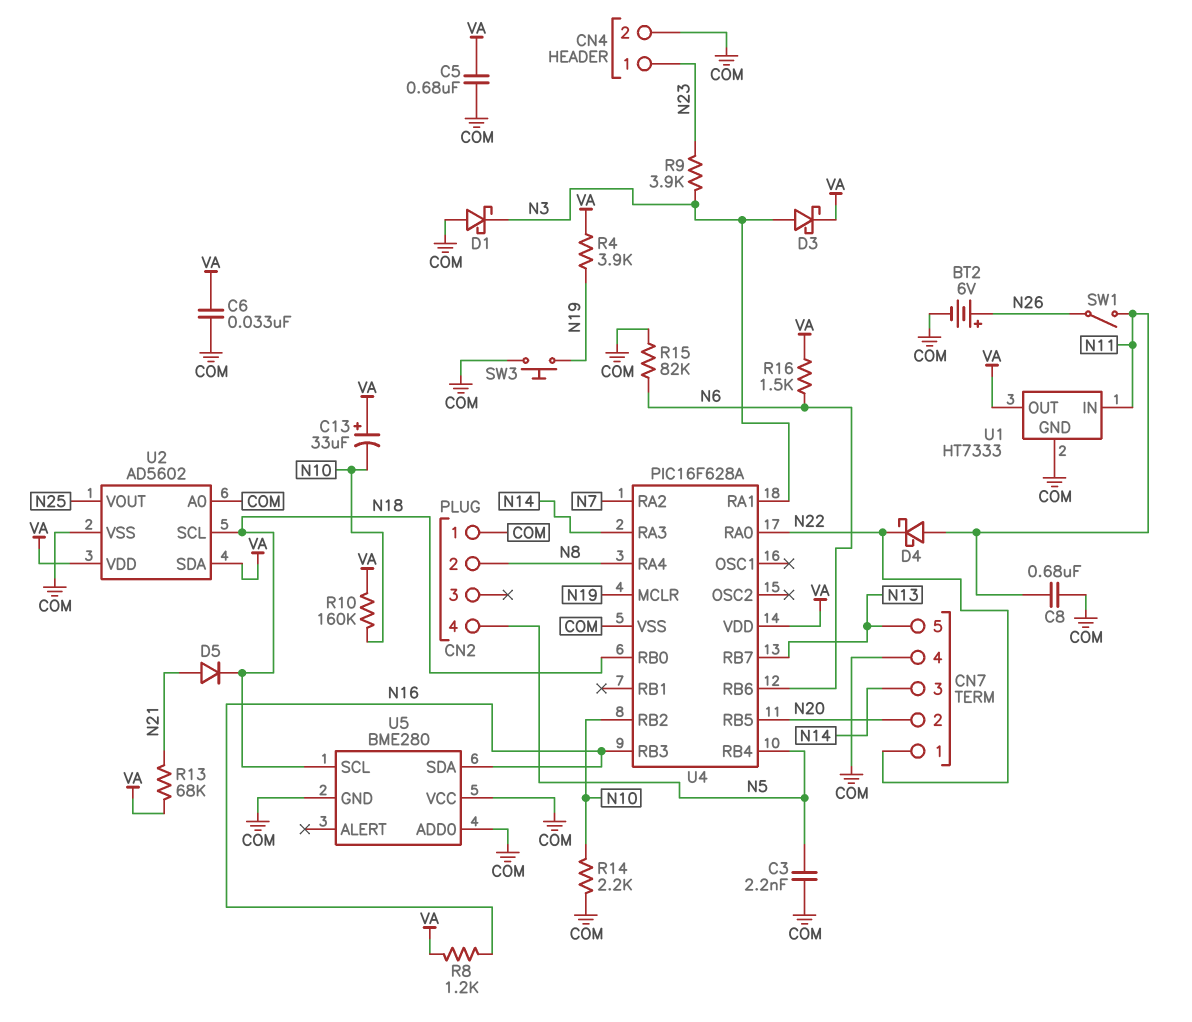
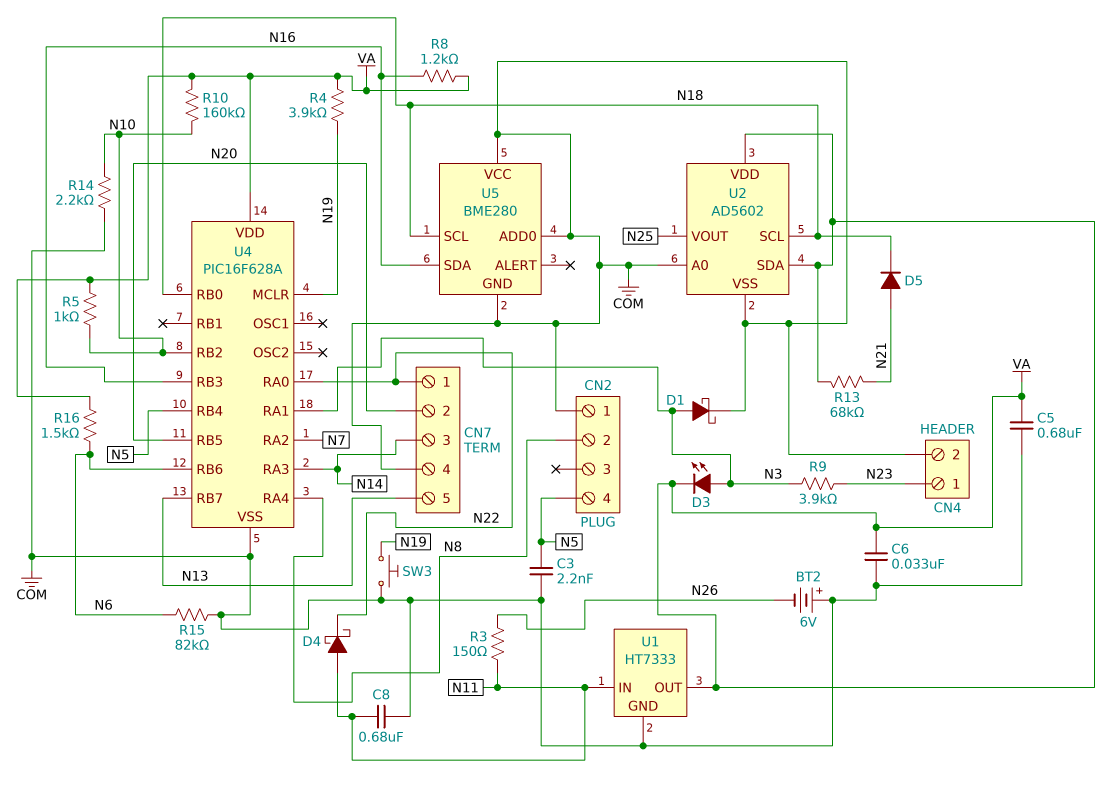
BT2: 6V (plus N26, minus COM) -> 6V (plus COM, minus N26)
C13: 33uF (plus VA, minus N10) -> none
D1: schottky (A COM, K N3) -> schottky (A N3, K COM)
D3: schottky (A N3, K VA) -> LED (A N3, K VA)
R3: none -> 150 (N11, N26)
R5: none -> 1k (N10, VA)
SW1: switch (N11, N26) -> none

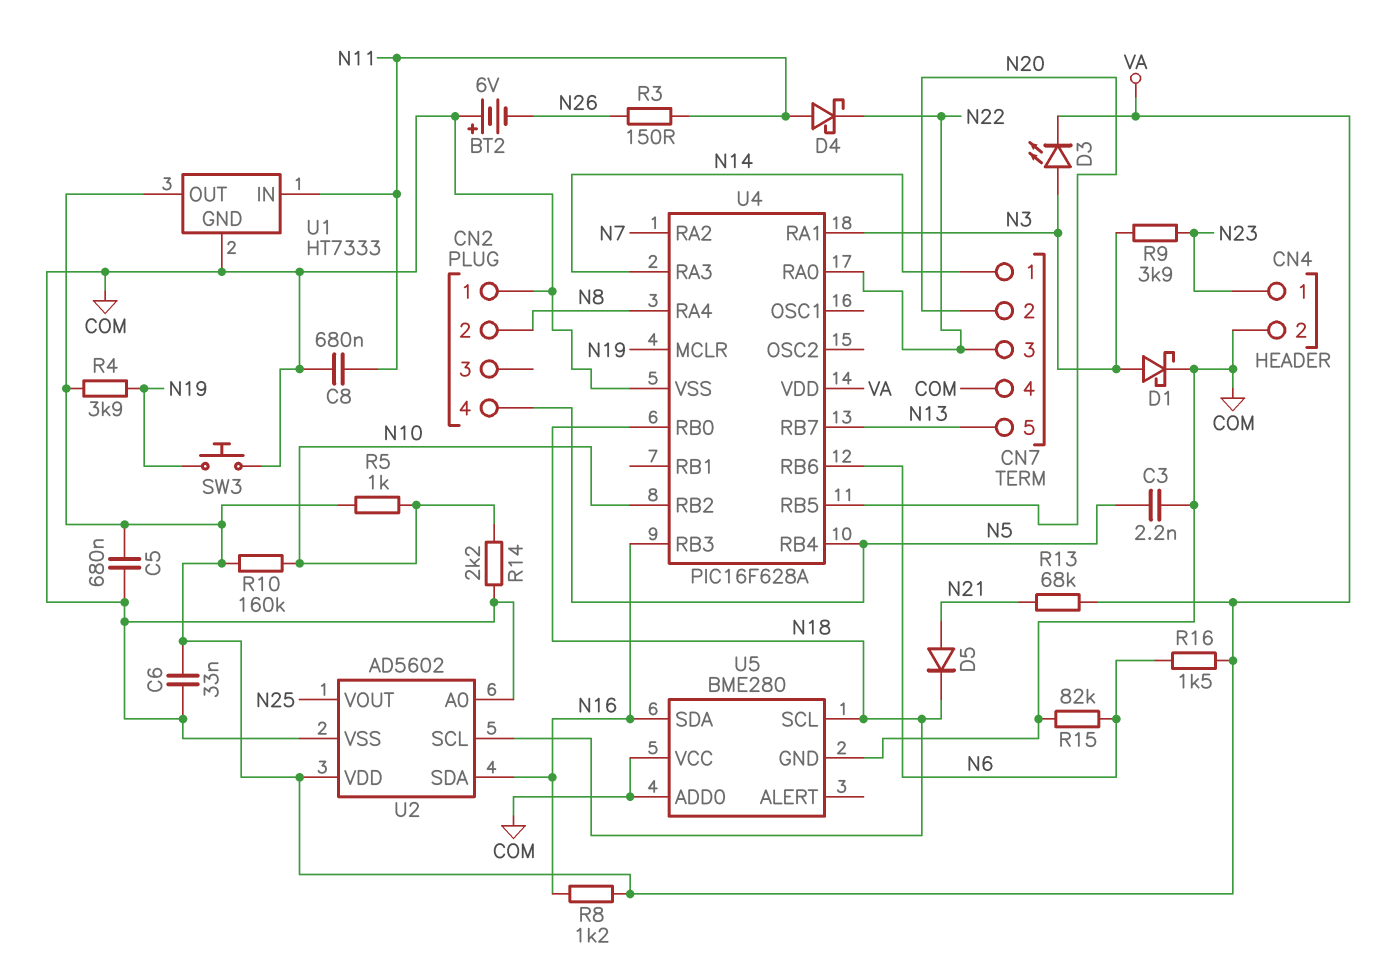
CN7 pin 1: N22 -> N14
CN7 pin 3: N14 -> N22
U2 pin SDA: VA -> N16

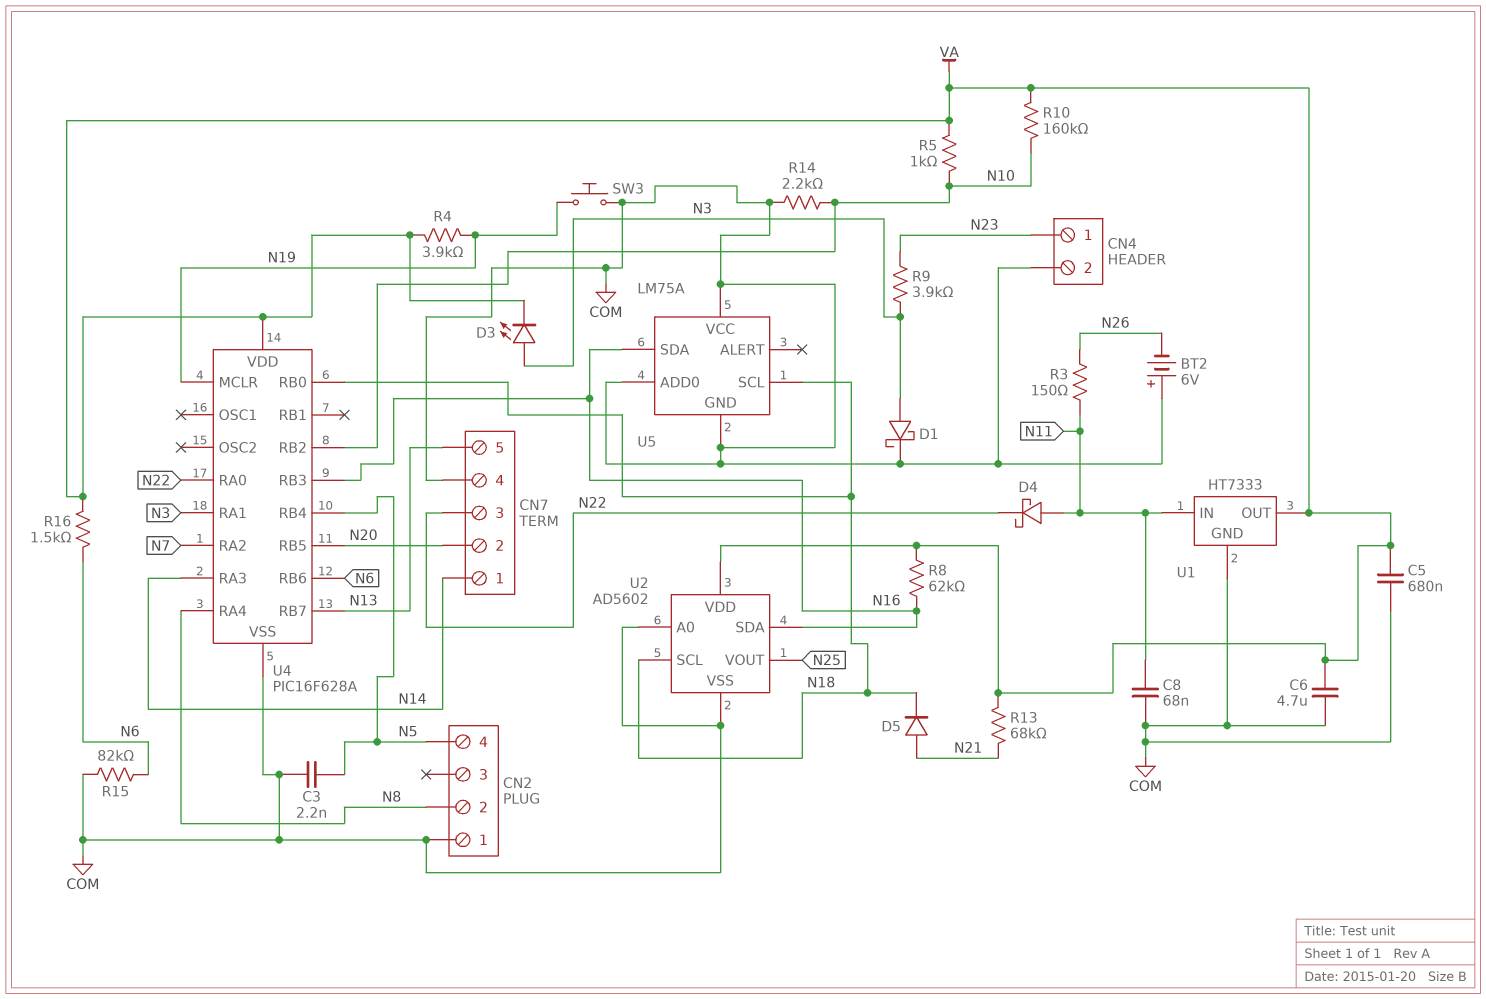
C6: 33nF (COM, VA) -> 4.7uF (COM, VA)
C8: 680nF (COM, N11) -> 68nF (COM, N11)
R8: 1.2k (N16, VA) -> 62k (N16, VA)
U5: BME280 -> LM75A

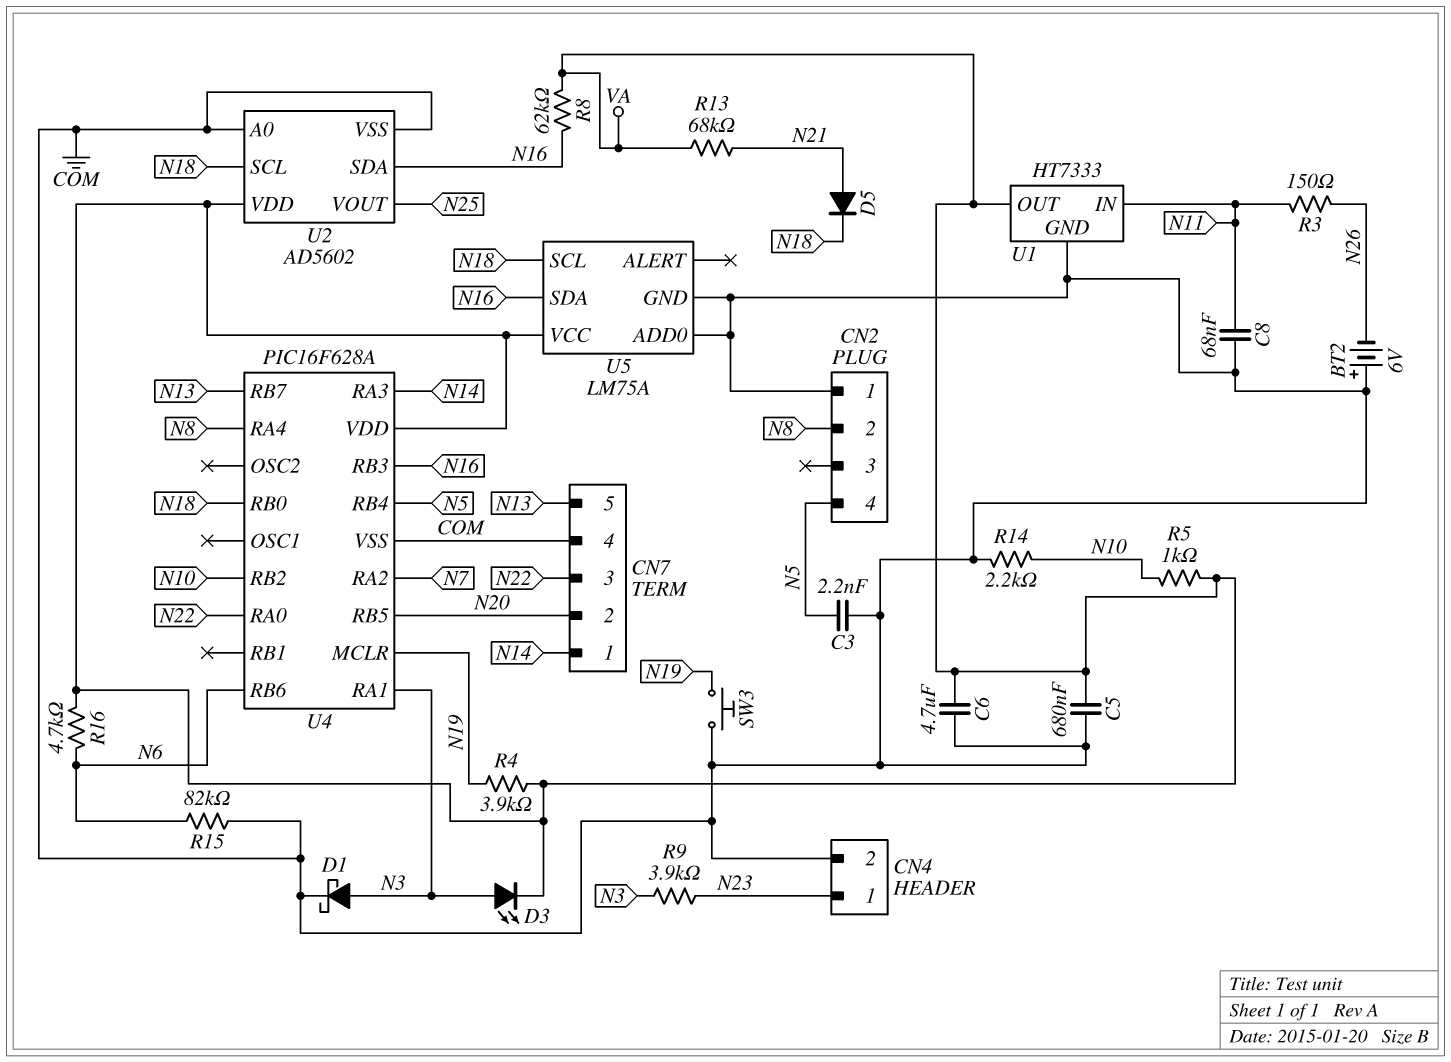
D4: schottky (A N11, K N22) -> none
R10: 160k (N10, VA) -> none
R16: 1.5k (N6, VA) -> 4.7k (N6, VA)
U5 pin VCC: COM -> VA

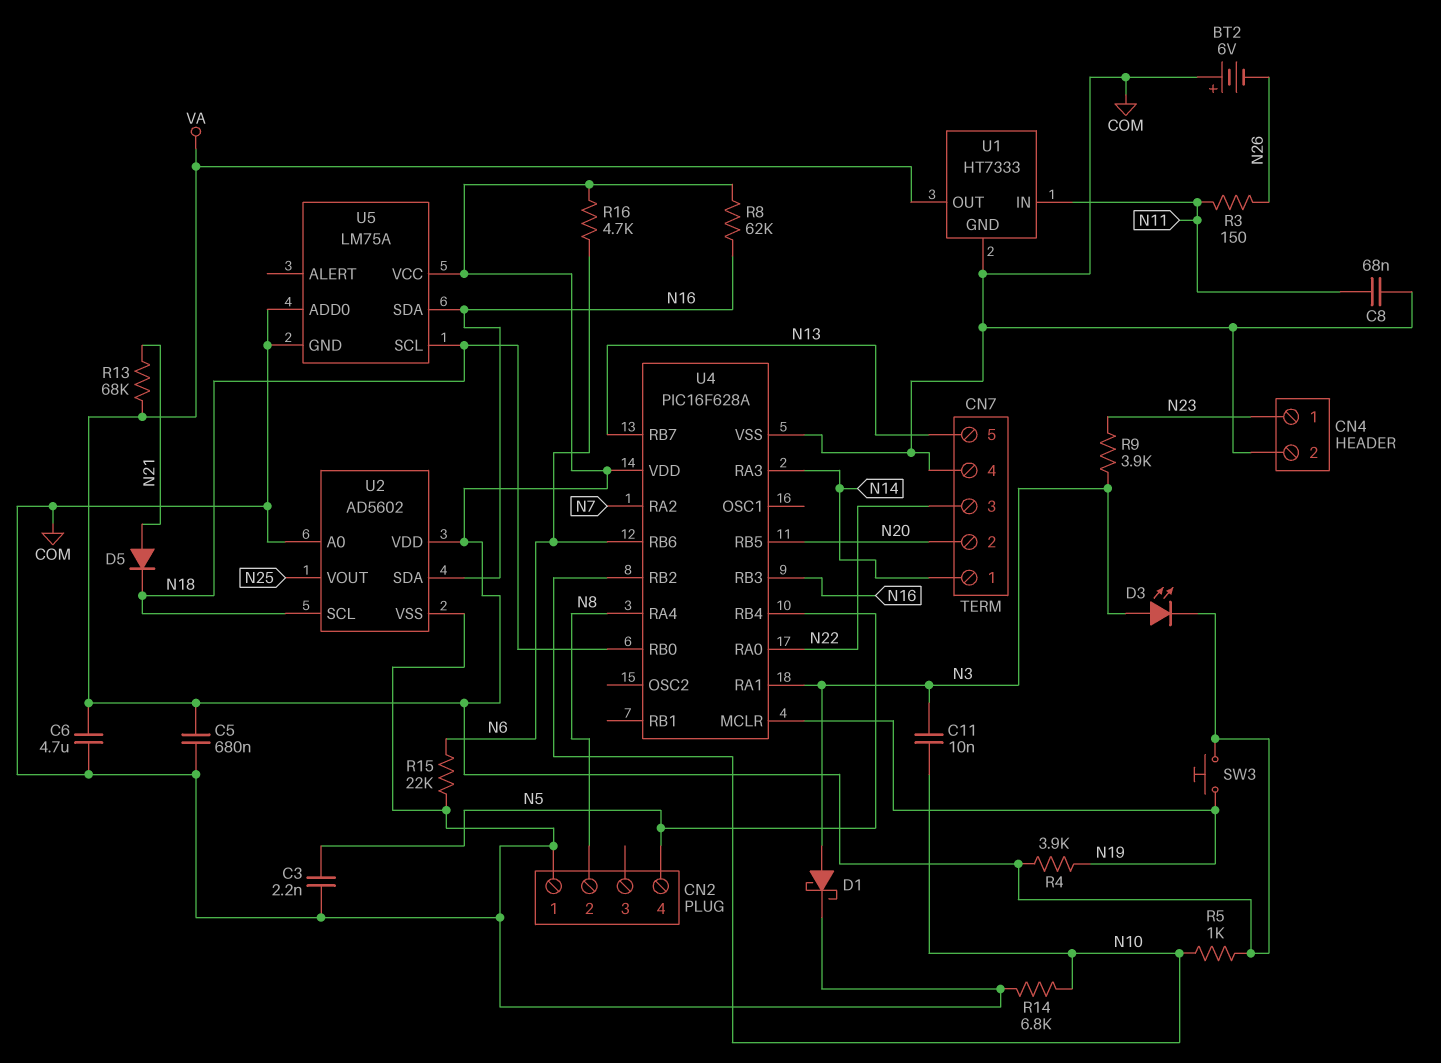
C11: none -> 10nF (N3, N10)
R14: 2.2k (COM, N10) -> 6.8k (COM, N10)
R15: 82k (COM, N6) -> 22k (COM, N6)
SW3: button (COM, N19) -> button (N19, VA)

